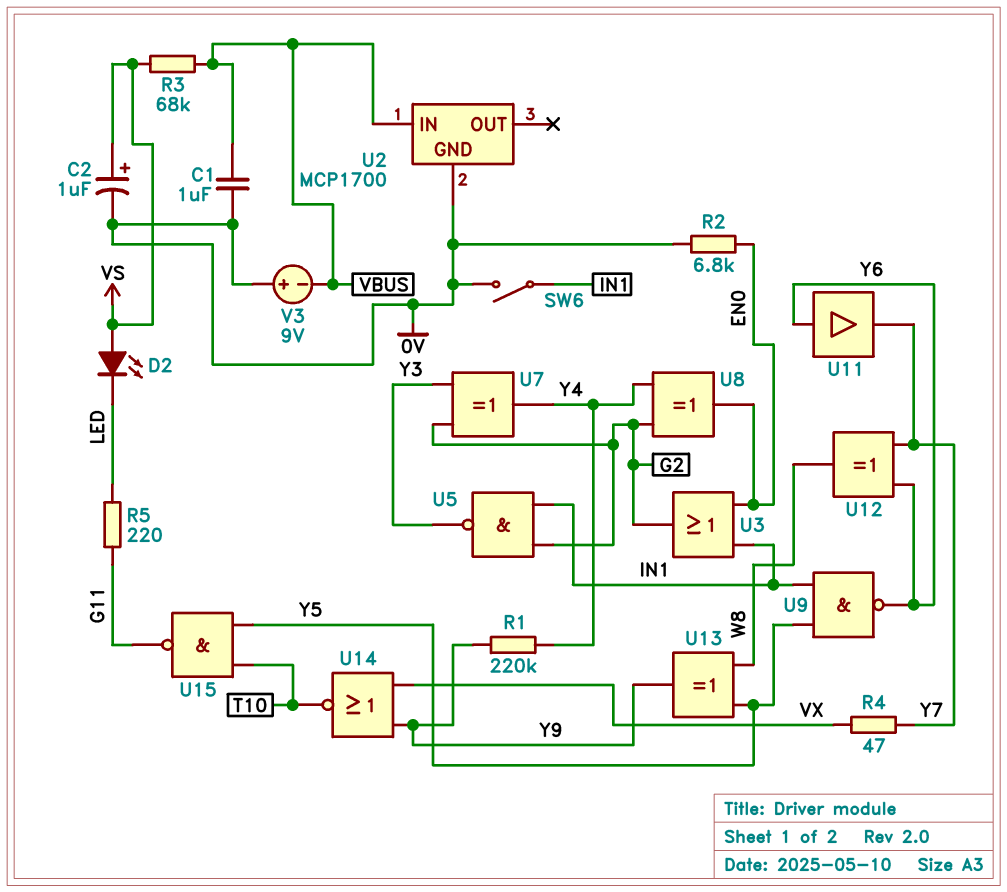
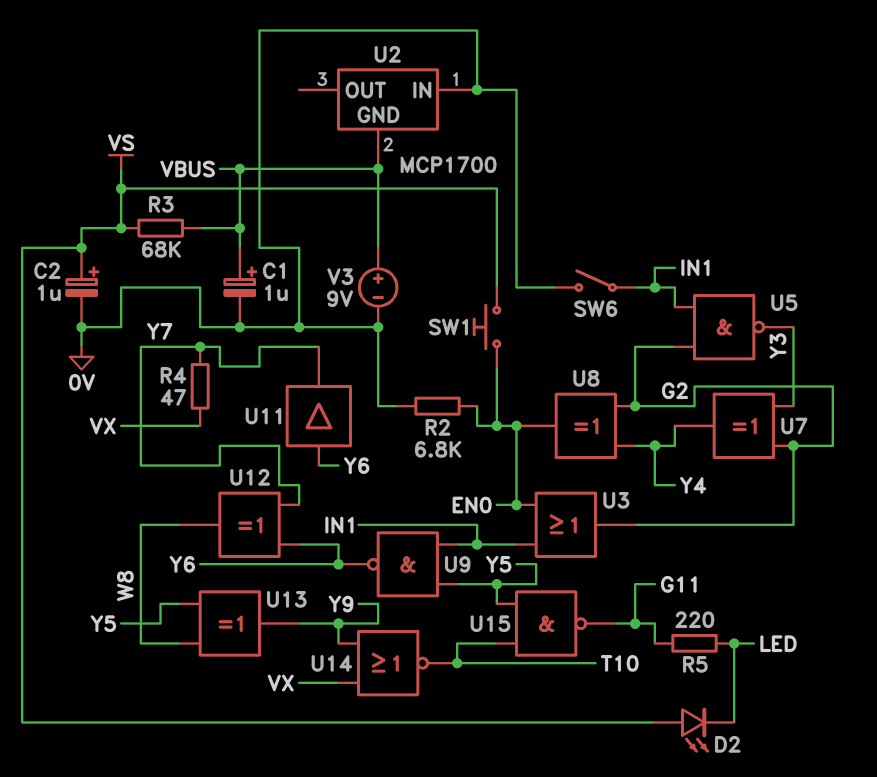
C1: 1uF (0V, VBUS) -> 1uF (plus VBUS, minus 0V)
R1: 220k (Y4, Y9) -> none
SW1: none -> button (EN0, VS)
U2 pin GND: 0V -> VBUS
U2 pin IN: VBUS -> 0V
V3: 9V (plus 0V, minus VBUS) -> 9V (plus VBUS, minus 0V)

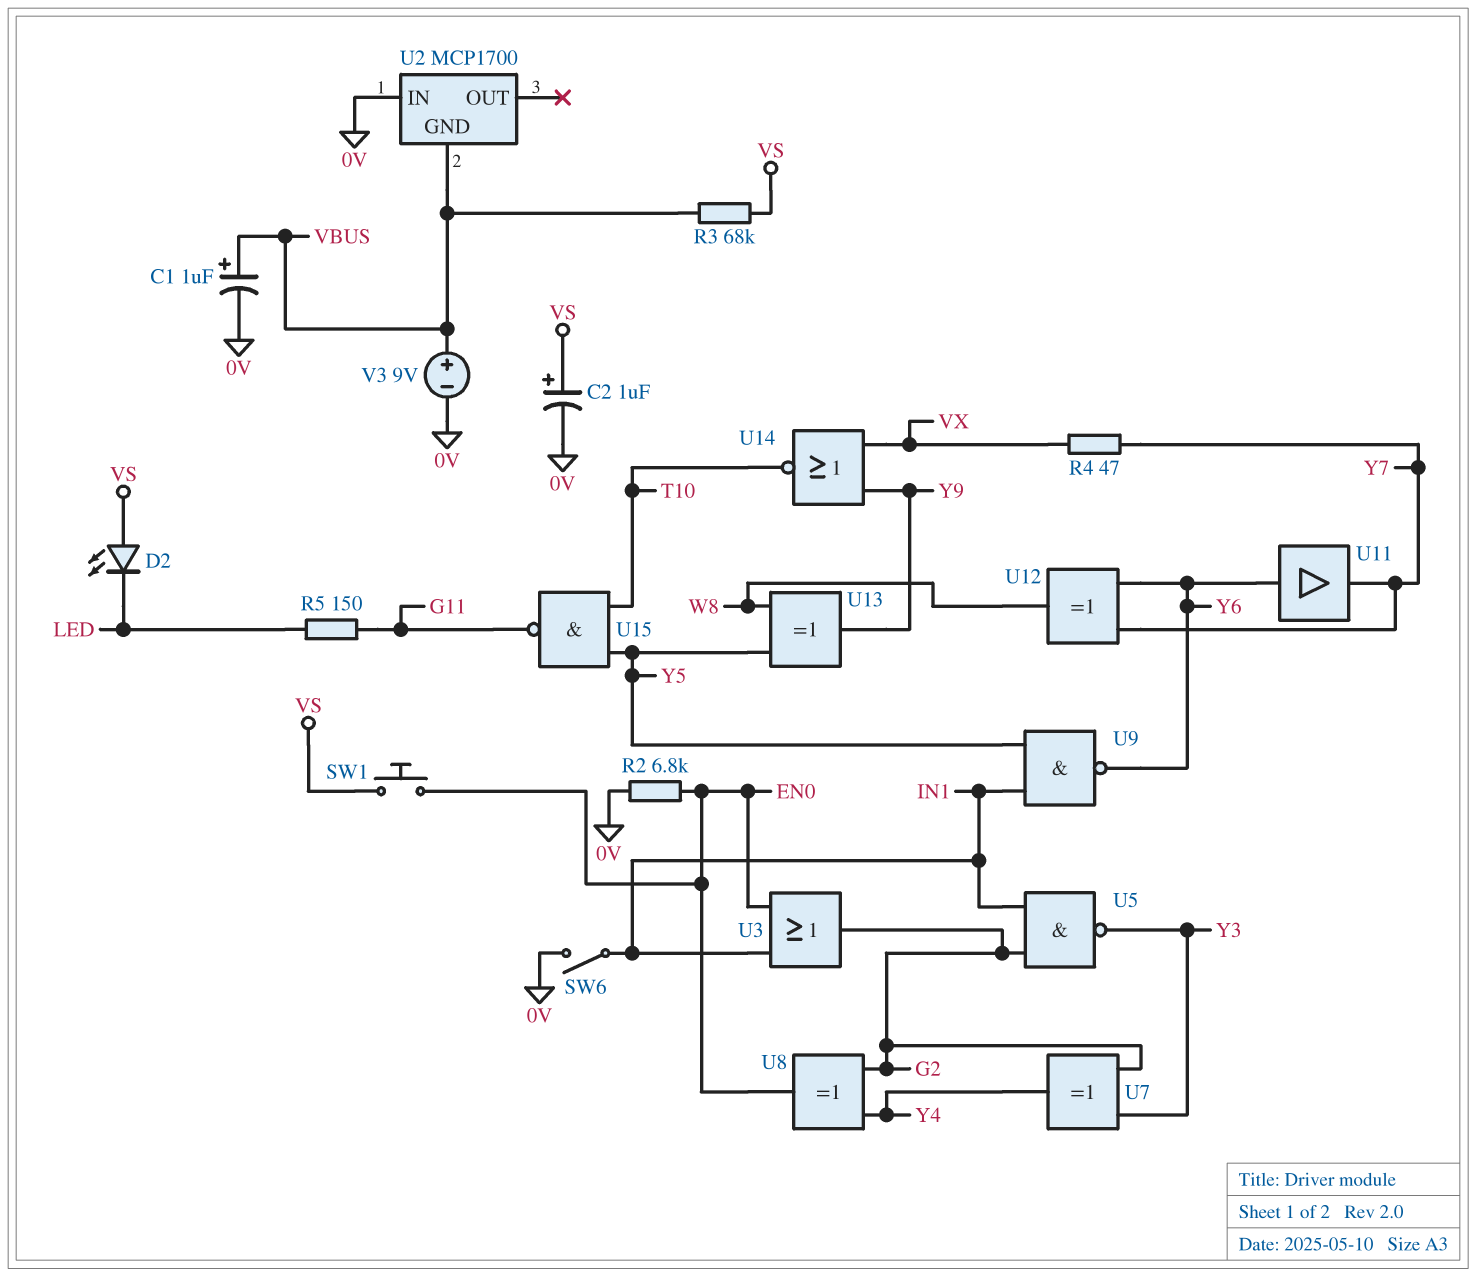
R5: 220 (G11, LED) -> 150 (G11, LED)

